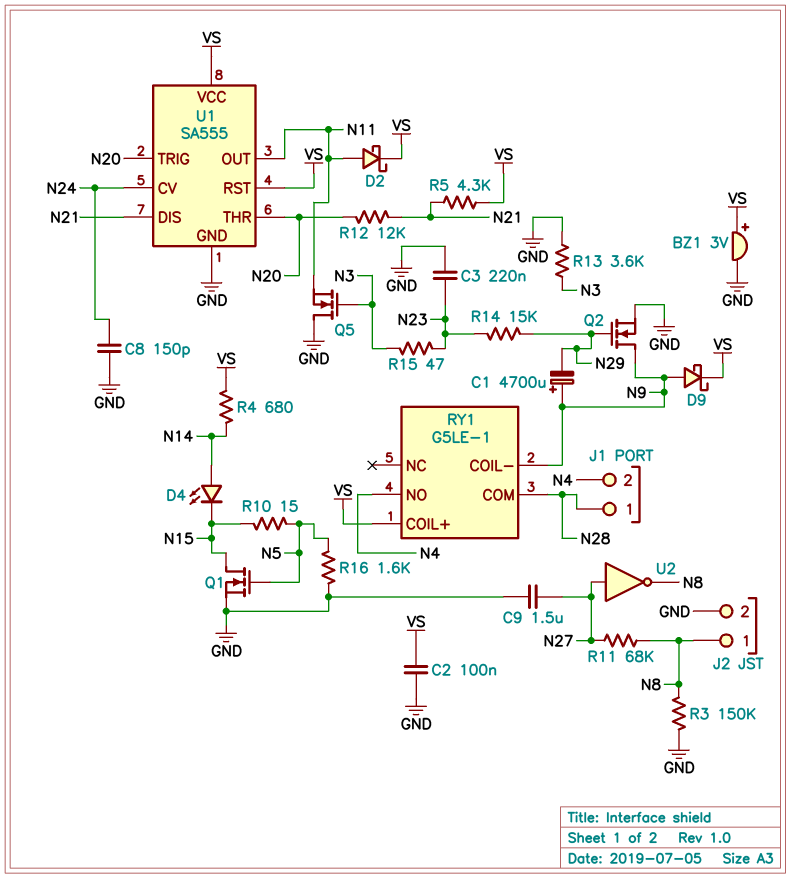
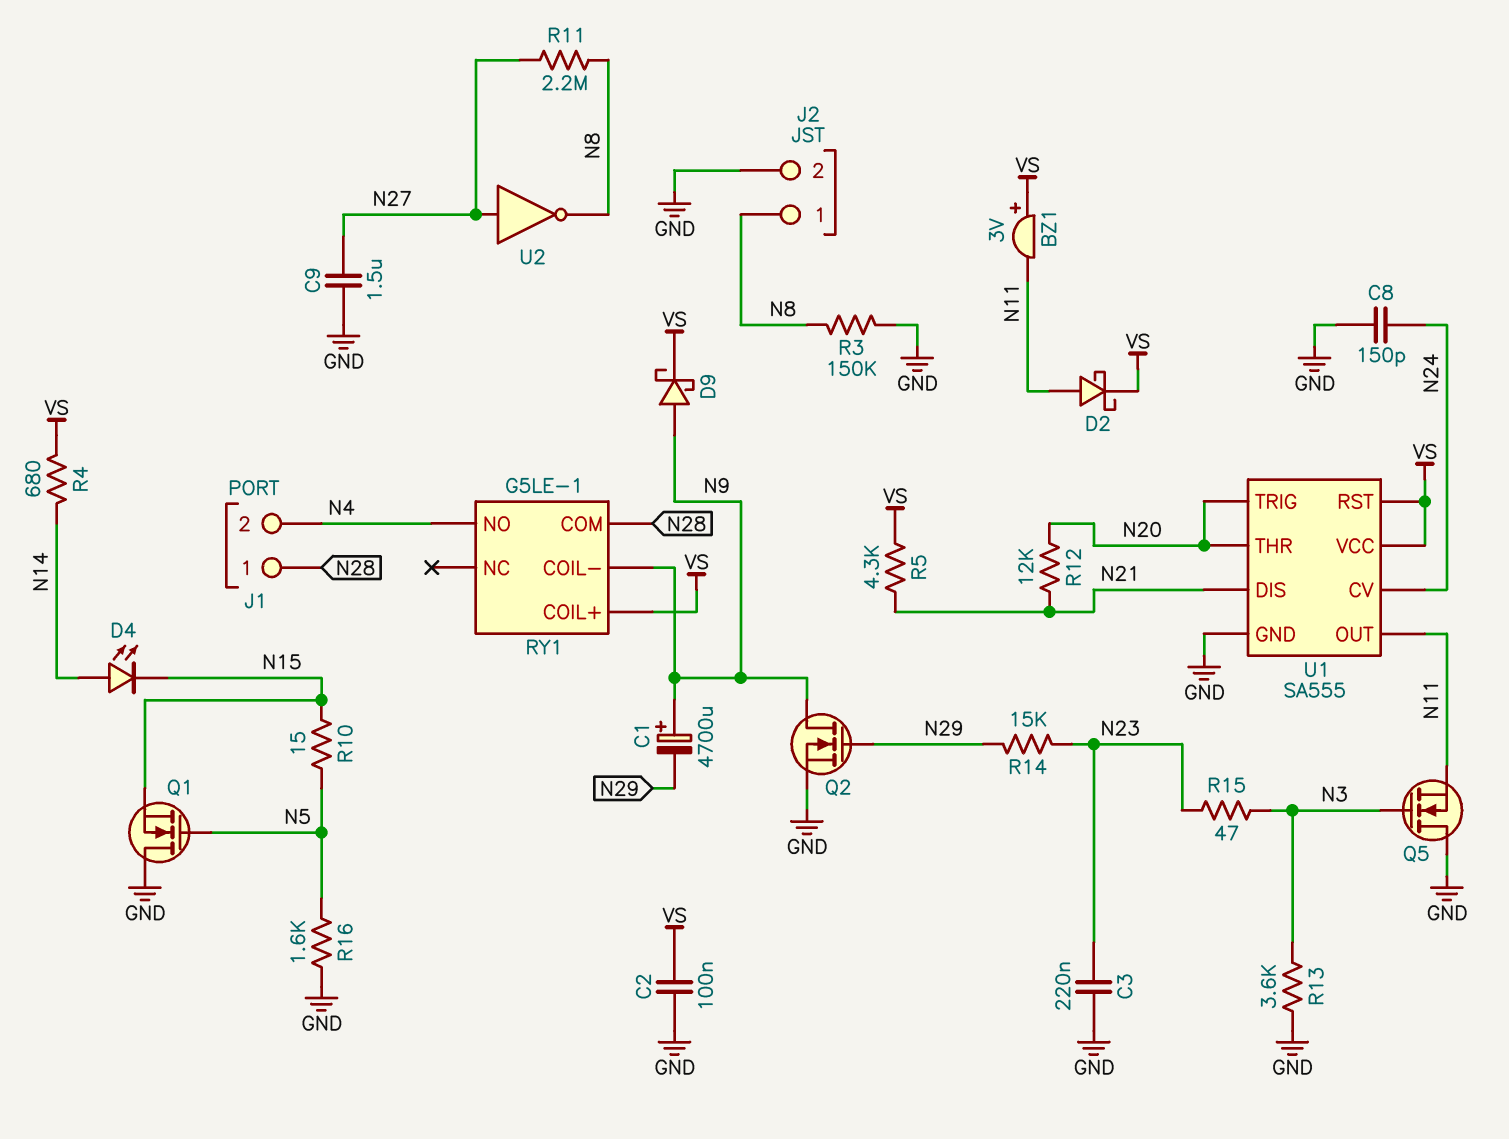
BZ1: buzzer 3V (plus VS, minus GND) -> buzzer 3V (plus VS, minus N11)
Q1: NMOS (G N5, D N15, S GND) -> NMOS (G N5, D GND, S N15)
R11: 68k (N8, N27) -> 2.2M (N8, N27)

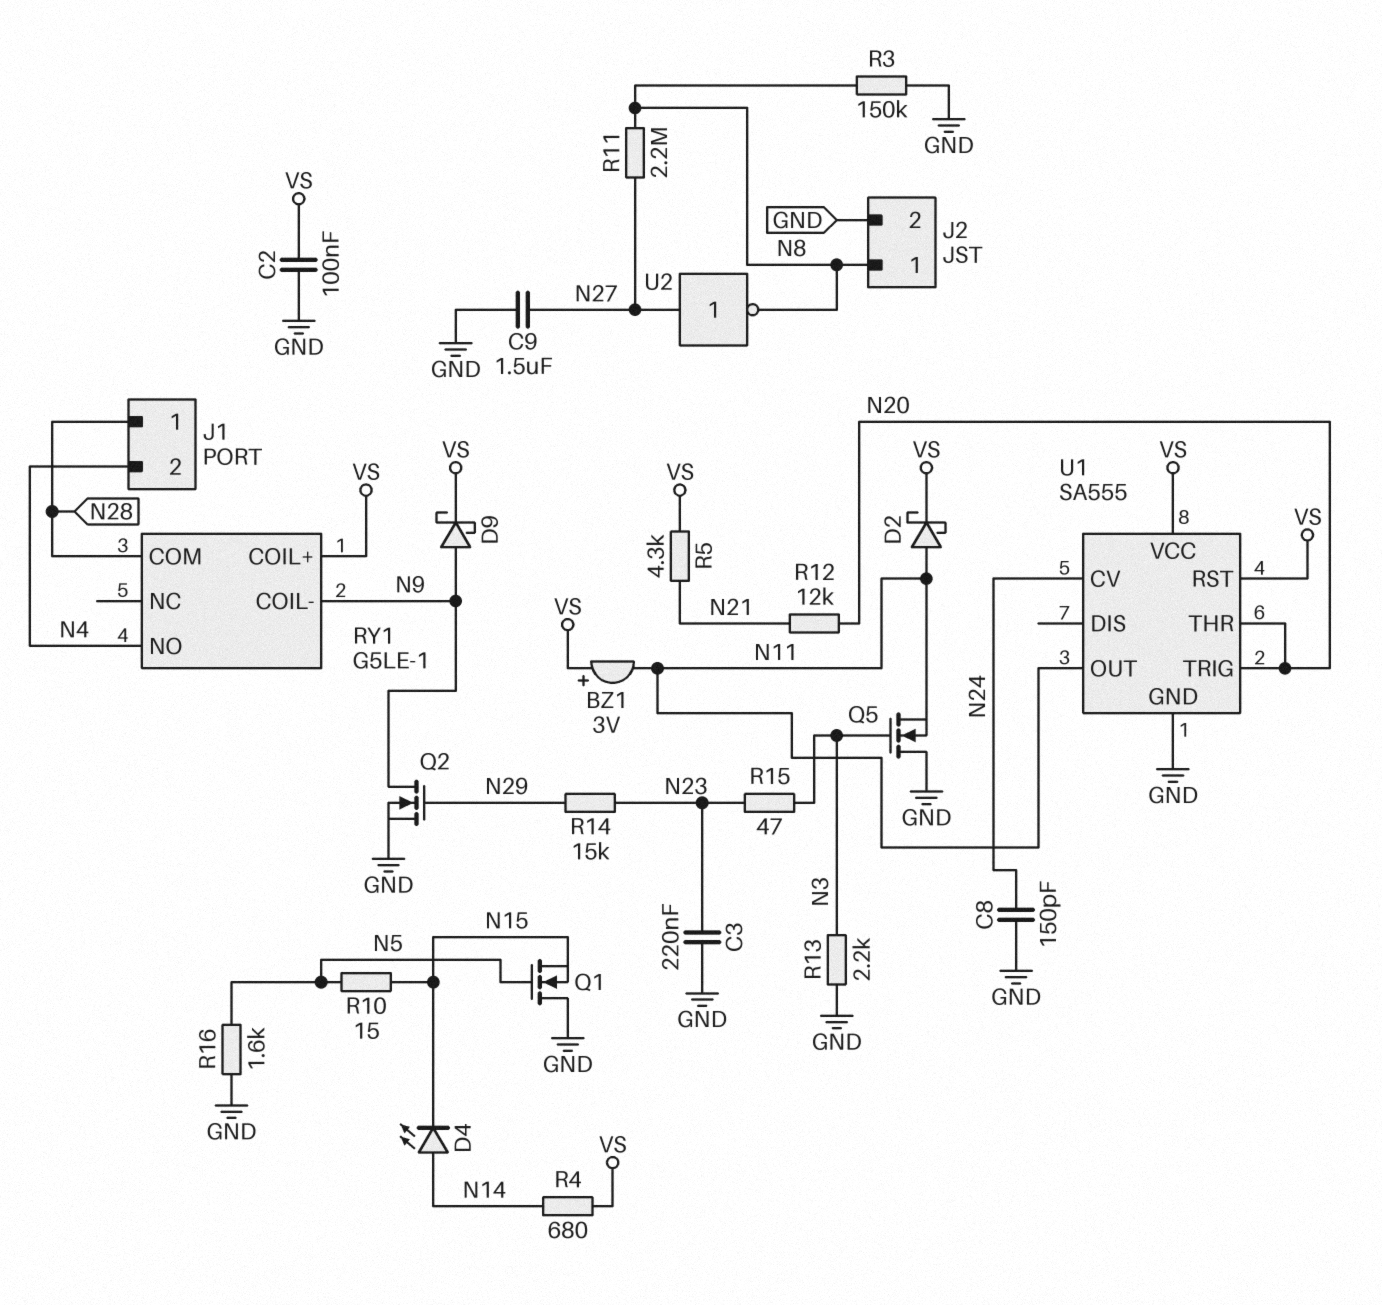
C1: 4700uF (plus N9, minus N29) -> none
R13: 3.6k (GND, N3) -> 2.2k (GND, N3)
U1 pin DIS: N21 -> none

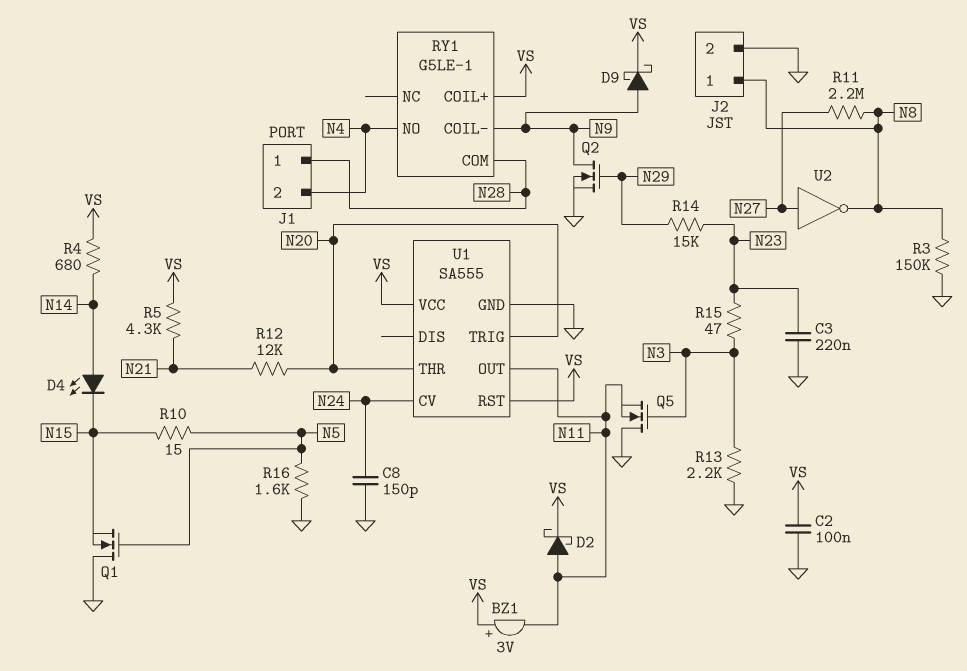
C9: 1.5uF (GND, N27) -> none

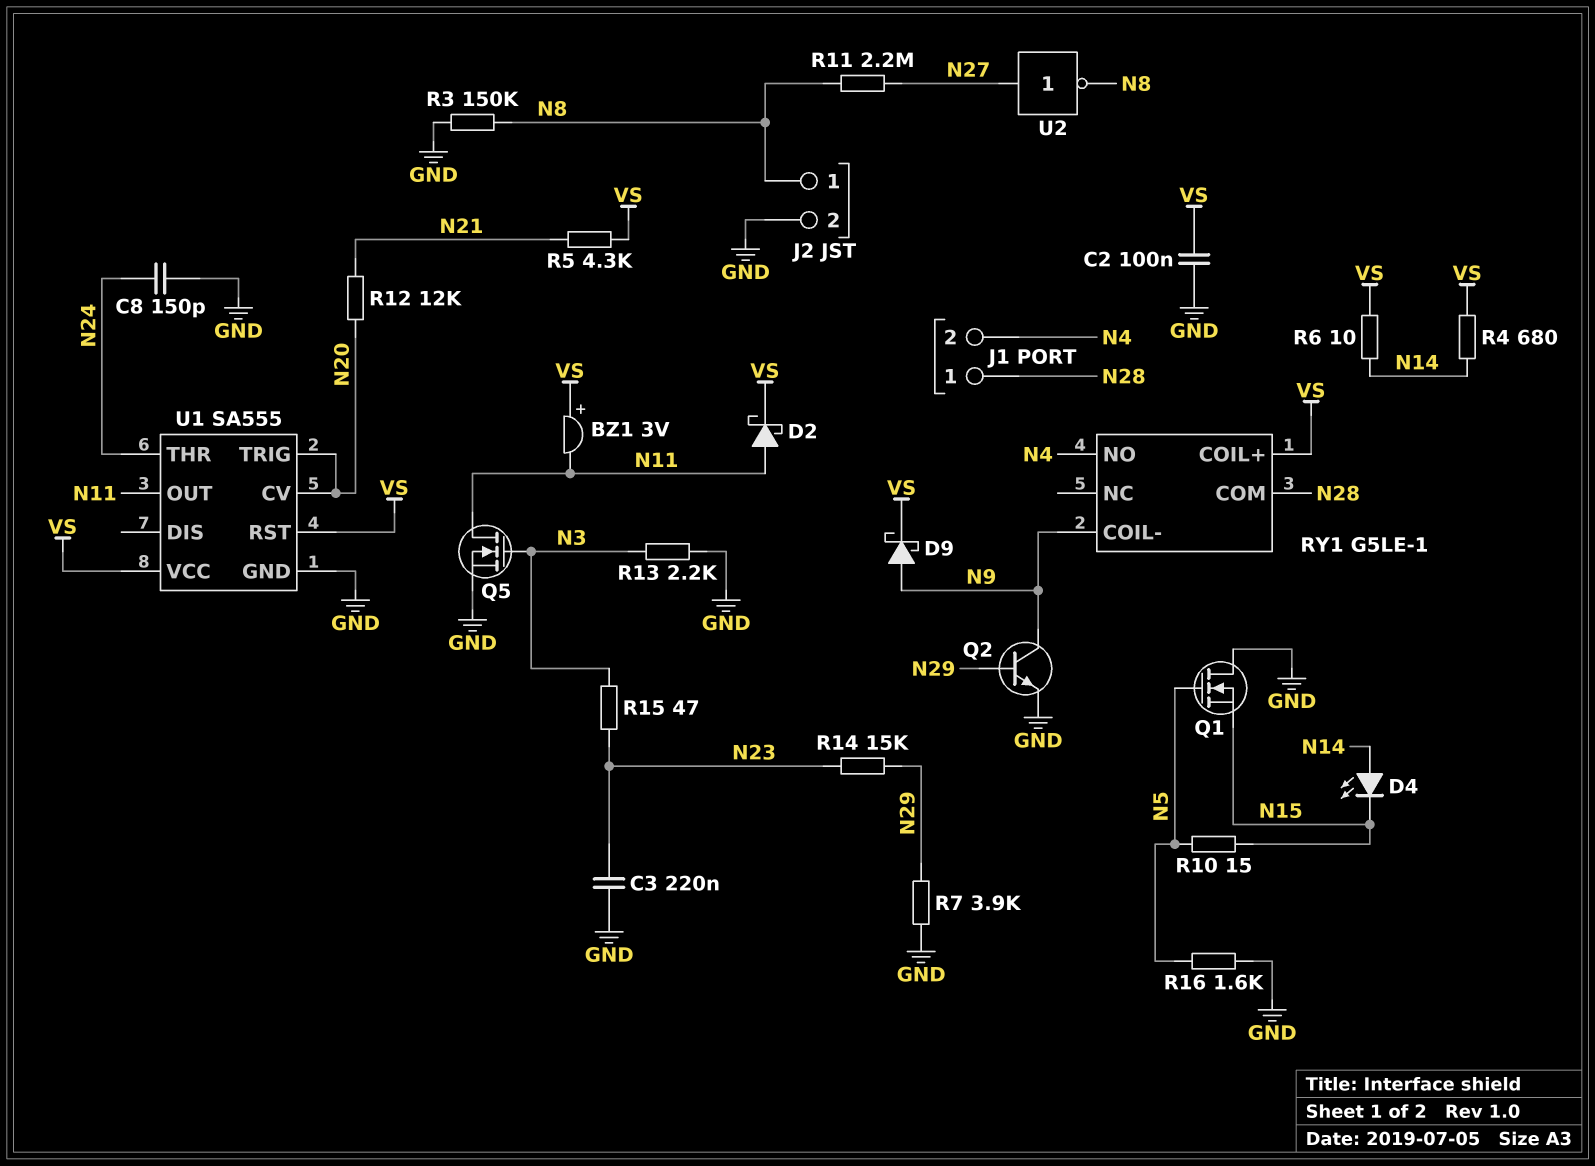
Q2: NMOS (G N29, D N9, S GND) -> NPN (B N29, C N9, E GND)
Q5: NMOS (G N3, D GND, S N11) -> NMOS (G N3, D N11, S GND)
R6: none -> 10 (N14, VS)
R7: none -> 3.9k (GND, N29)
U1 pin CV: N24 -> N20
U1 pin THR: N20 -> N24

